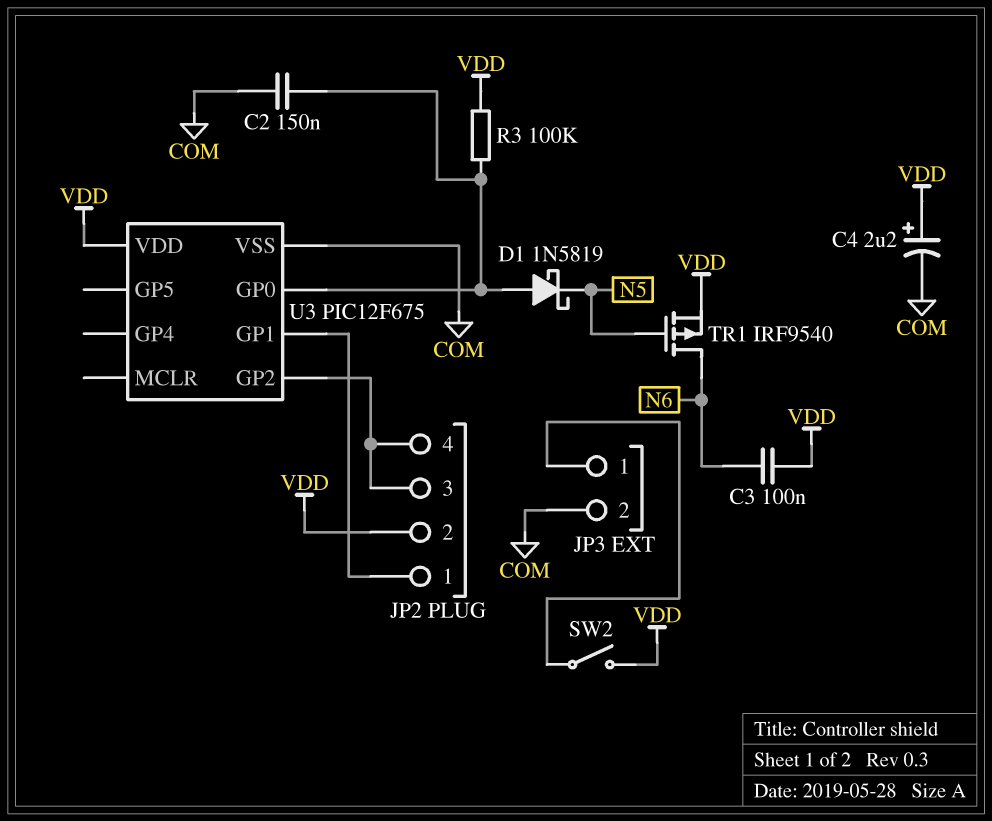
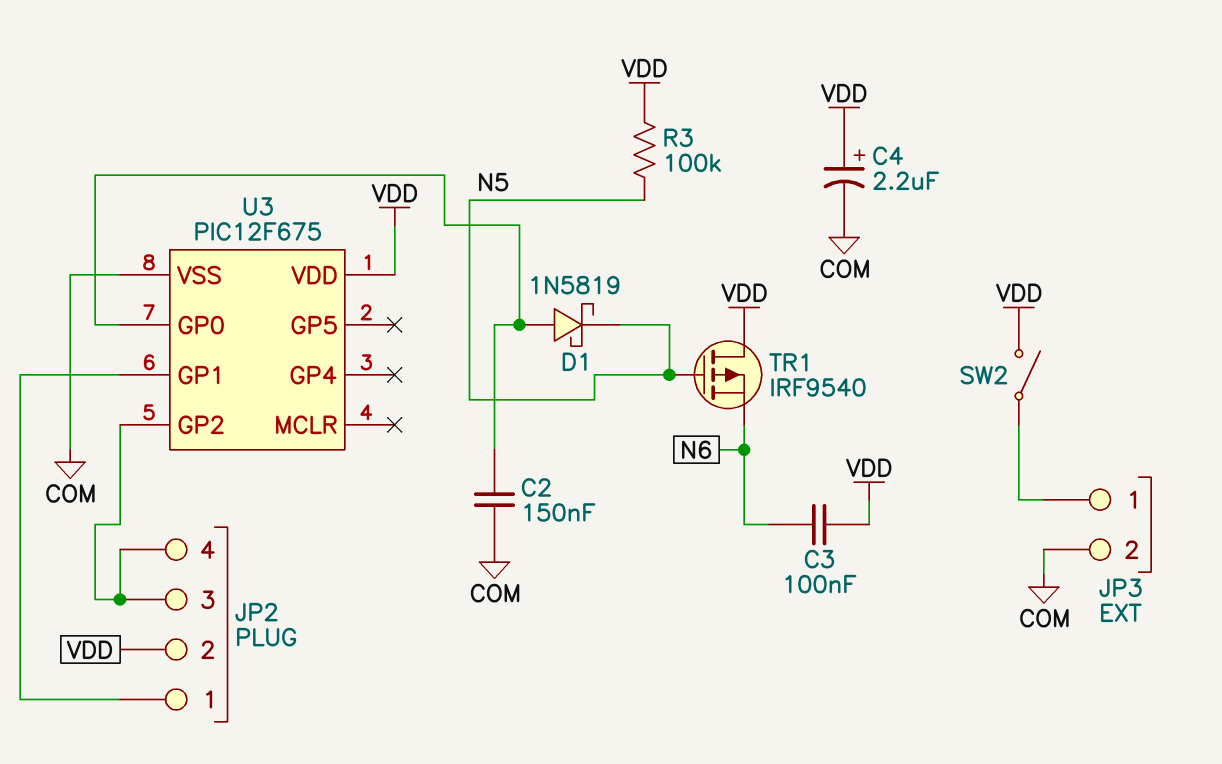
R3: 100k (U3/GP0, VDD) -> 100k (N5, VDD)
TR1: PMOS IRF9540 (G N5, D N6, S VDD) -> PMOS IRF9540 (G N5, D VDD, S N6)

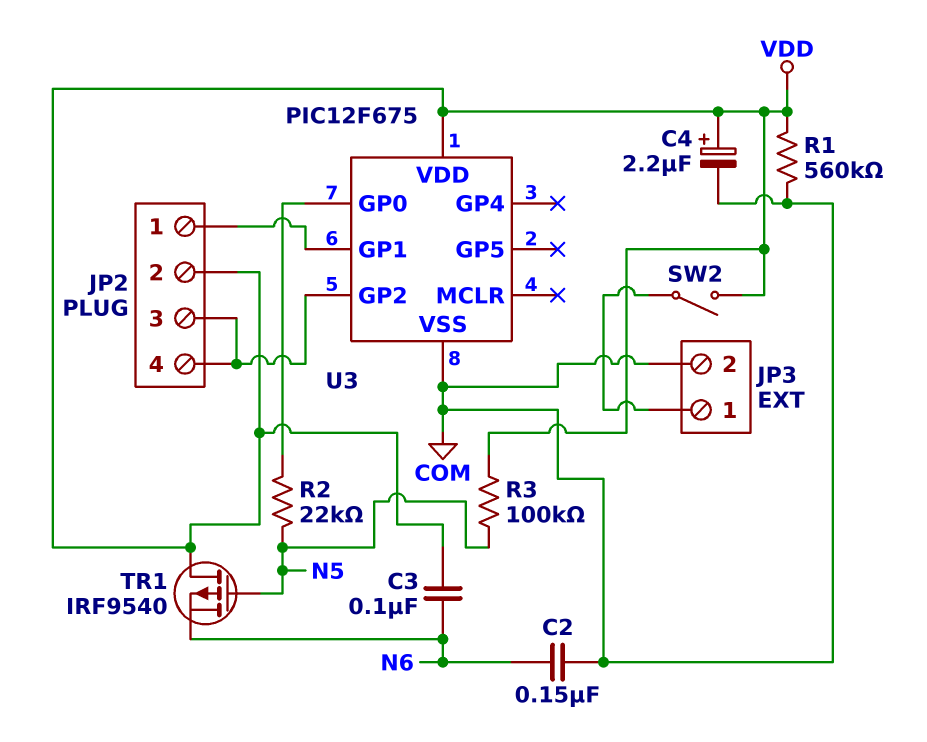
C2: 150nF (COM, U3/GP0) -> 150nF (COM, N6)
D1: schottky 1N5819 (A U3/GP0, K N5) -> none
R1: none -> 560k (COM, VDD)
R2: none -> 22k (N5, U3/GP0)

